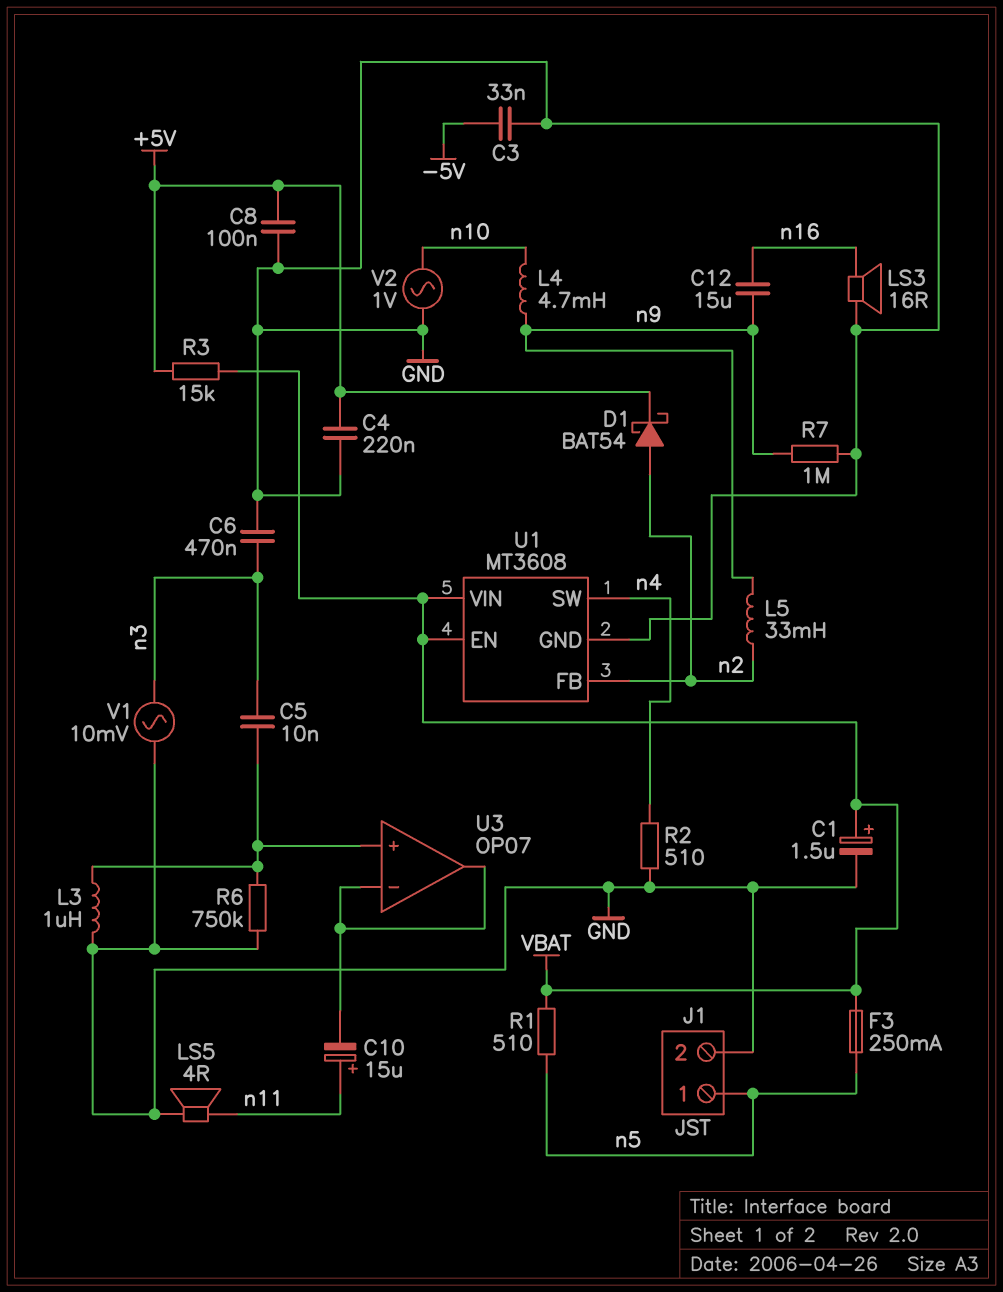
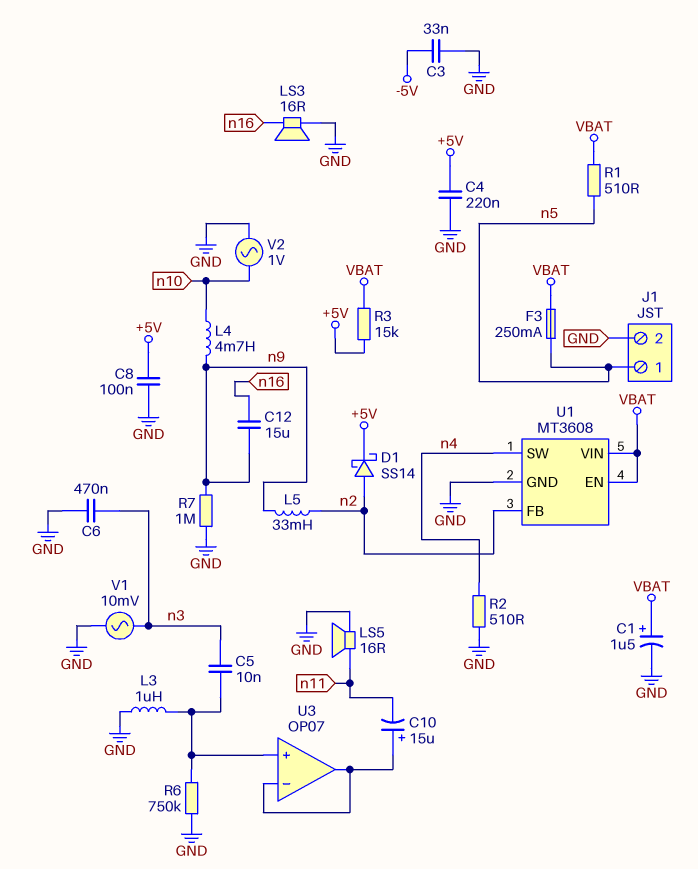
C10: 15uF (plus n11, minus U3/in-) -> 15uF (plus U3/in-, minus n11)
D1: schottky BAT54 (A n2, K +5V) -> schottky SS14 (A n2, K +5V)
LS5: speaker 4R (GND, n11) -> speaker 16R (GND, n11)

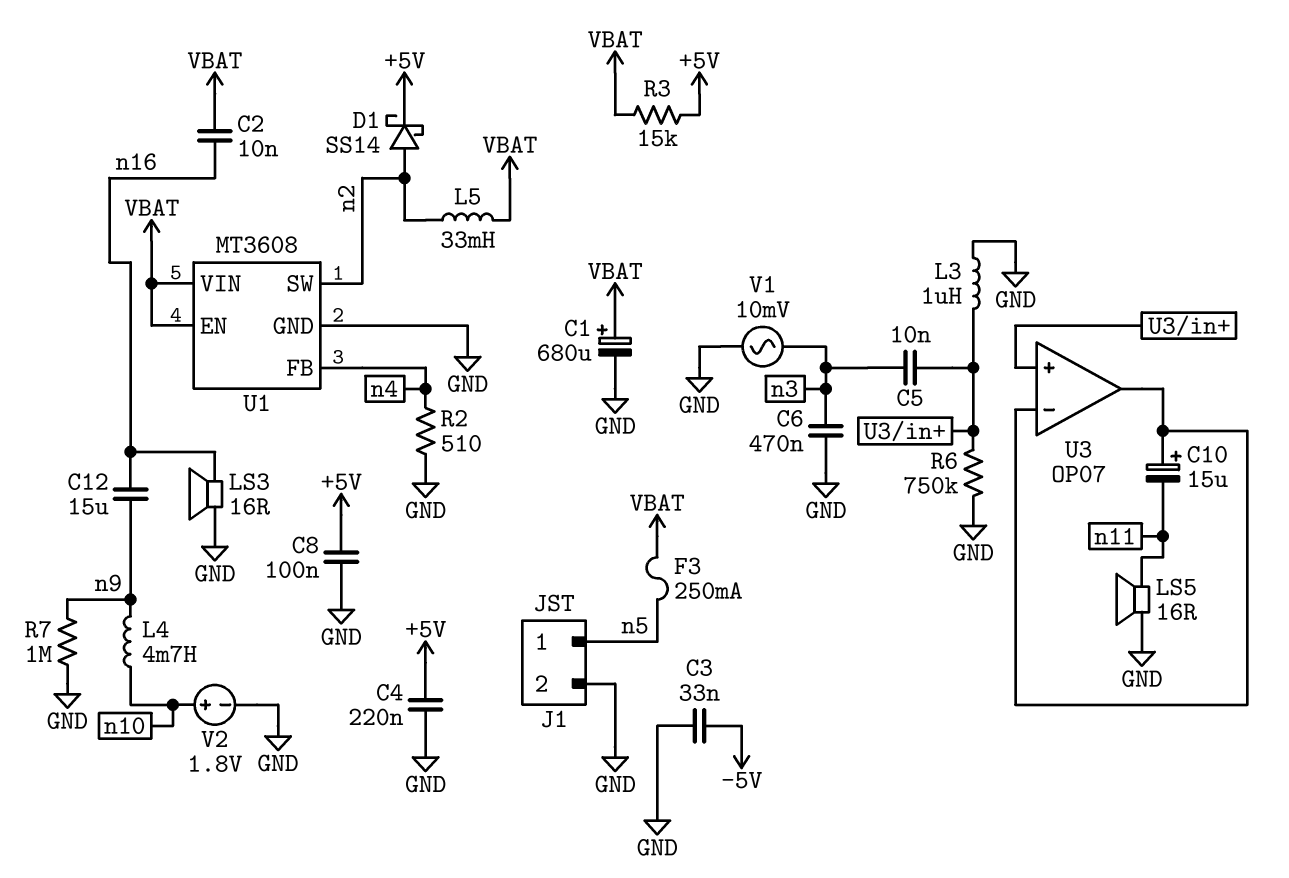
C1: 1.5uF (plus VBAT, minus GND) -> 680uF (plus VBAT, minus GND)
C2: none -> 10nF (VBAT, n16)
L5: 33mH (n2, n9) -> 33mH (VBAT, n2)
R1: 510 (VBAT, n5) -> none
U1 pin FB: n2 -> n4
U1 pin SW: n4 -> n2
V2: AC 1V (GND, n10) -> 1.8V (plus n10, minus GND)

